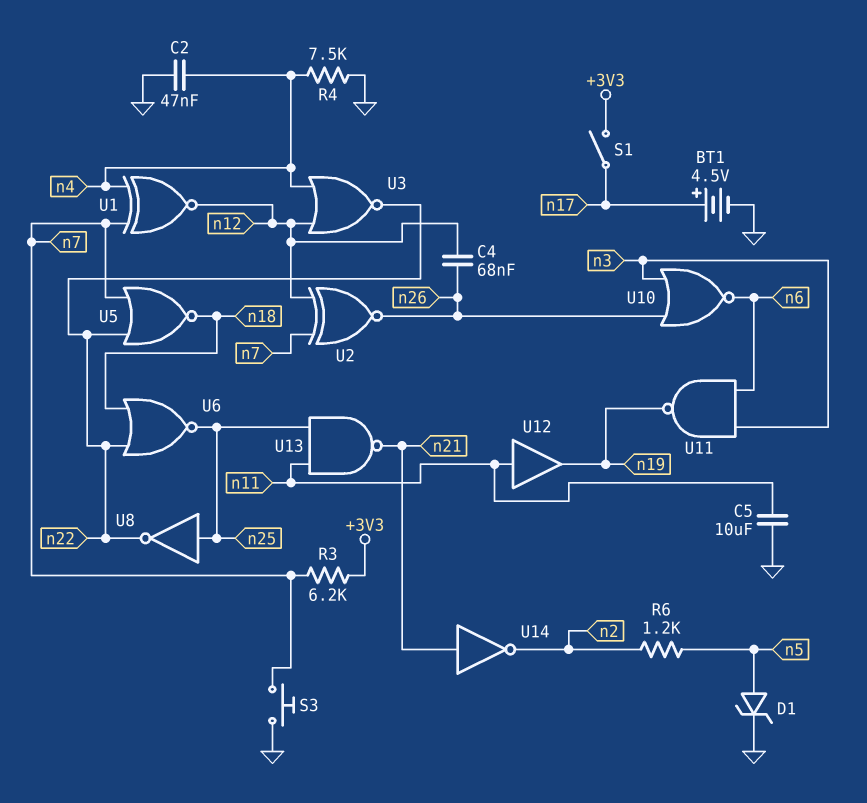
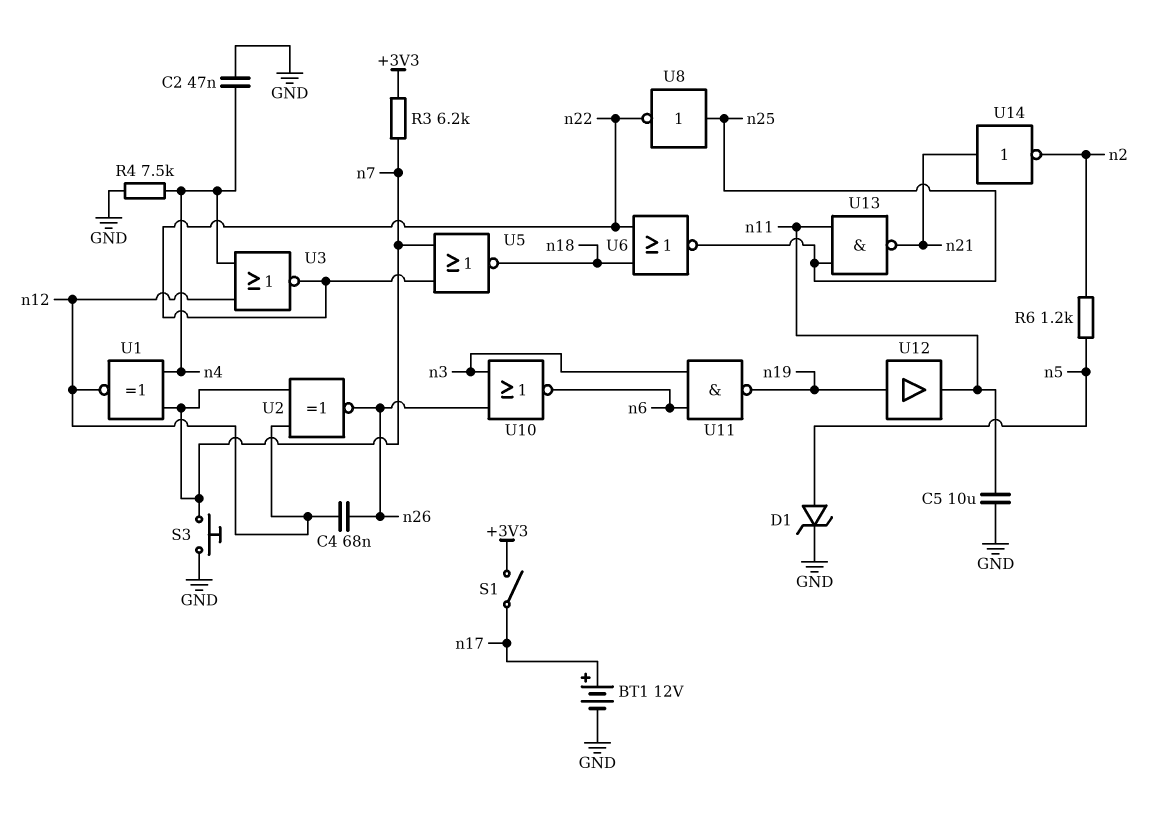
BT1: 4.5V (plus n17, minus GND) -> 12V (plus n17, minus GND)
U12: buffer (in n11, out n19) -> buffer (in n19, out n11)

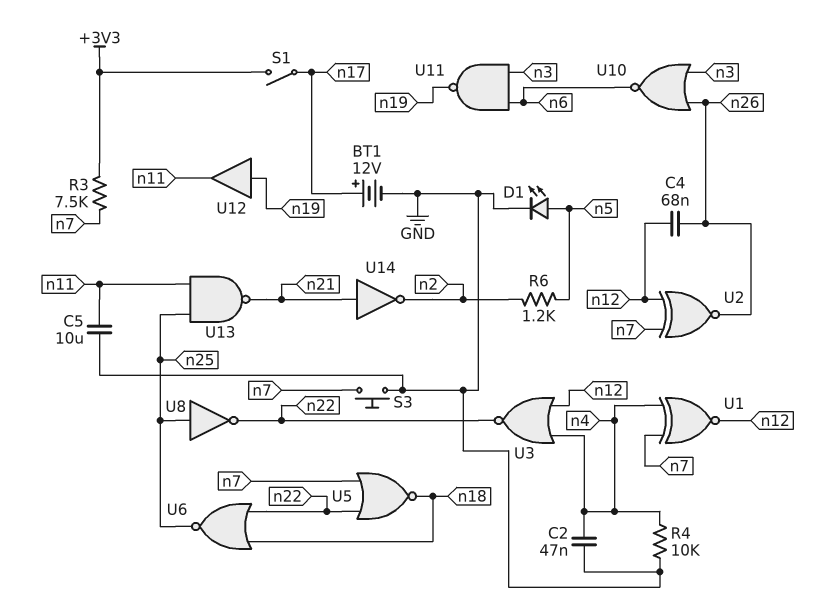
D1: zener (A n5, K GND) -> LED (A n5, K GND)
R3: 6.2k (+3V3, n7) -> 7.5k (+3V3, n7)
R4: 7.5k (GND, n4) -> 10k (GND, n4)

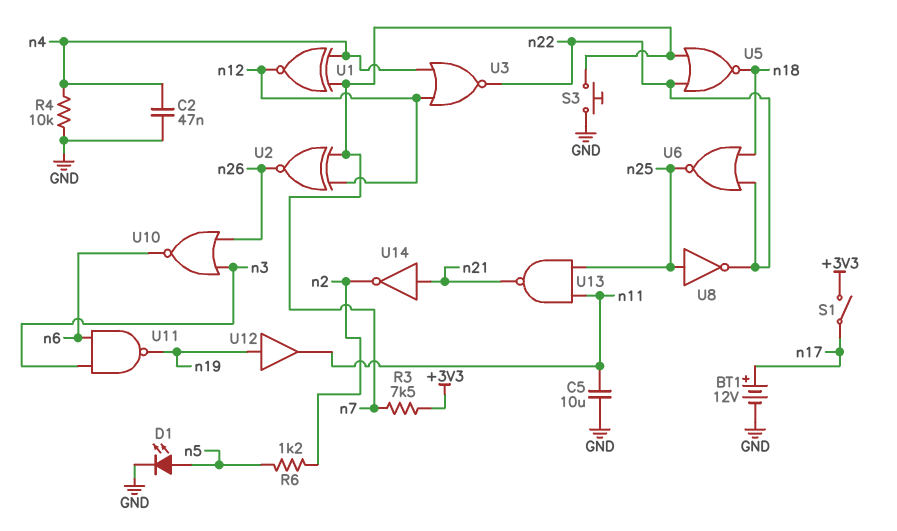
C4: 68nF (n12, n26) -> none

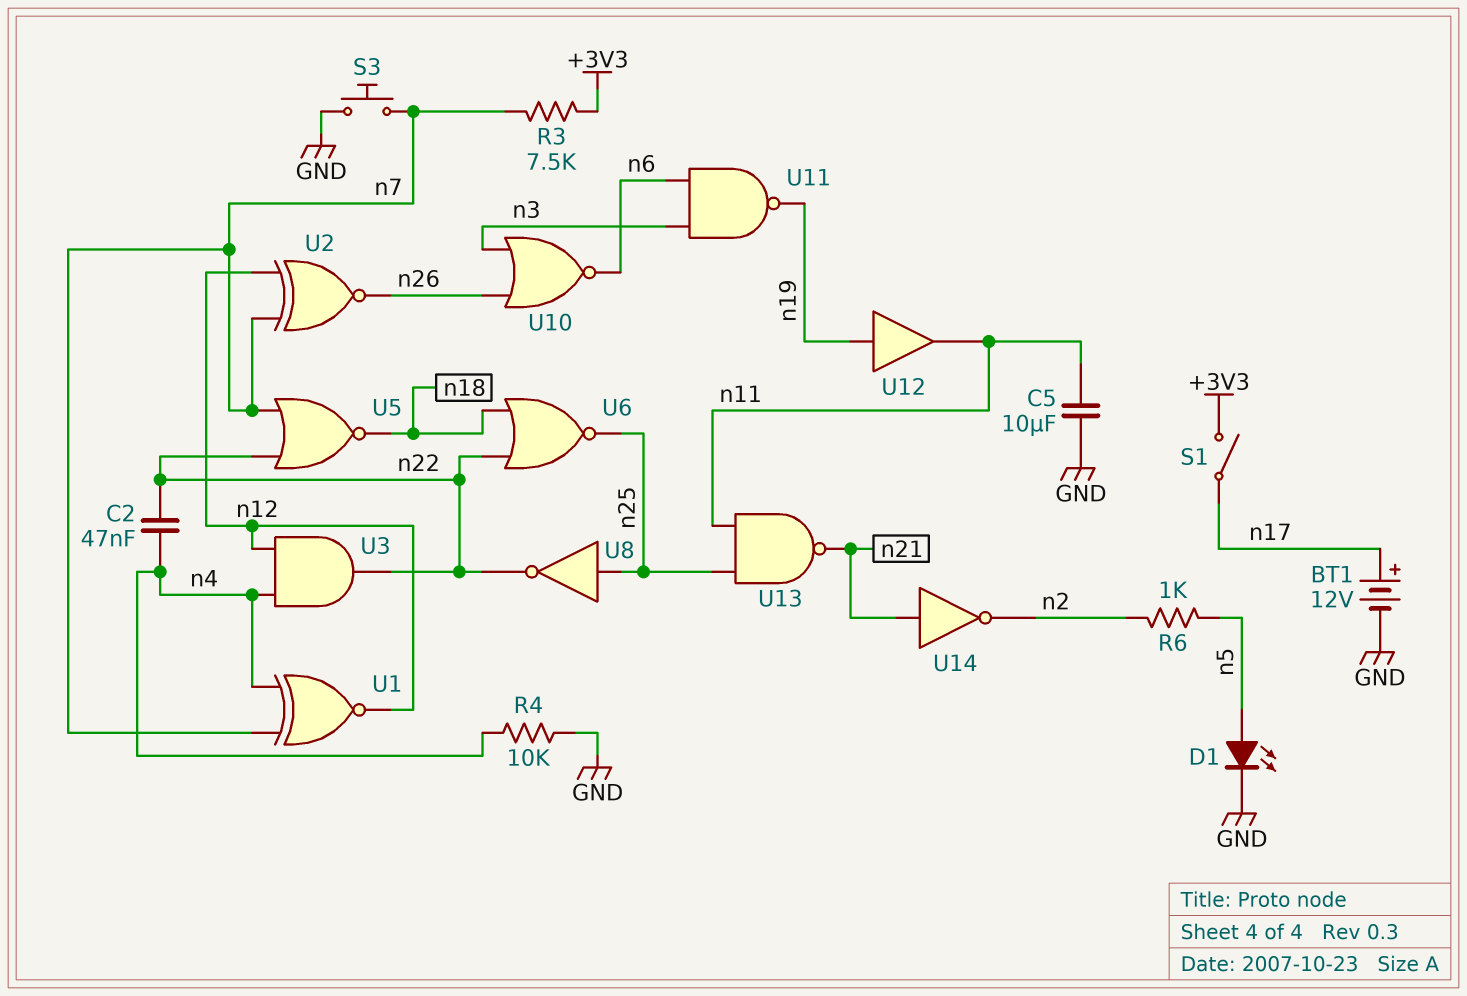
C2: 47nF (GND, n4) -> 47nF (n4, n22)
R6: 1.2k (n2, n5) -> 1k (n2, n5)
U3: NOR (in n4, in n12, out n22) -> AND (in n4, in n12, out n22)

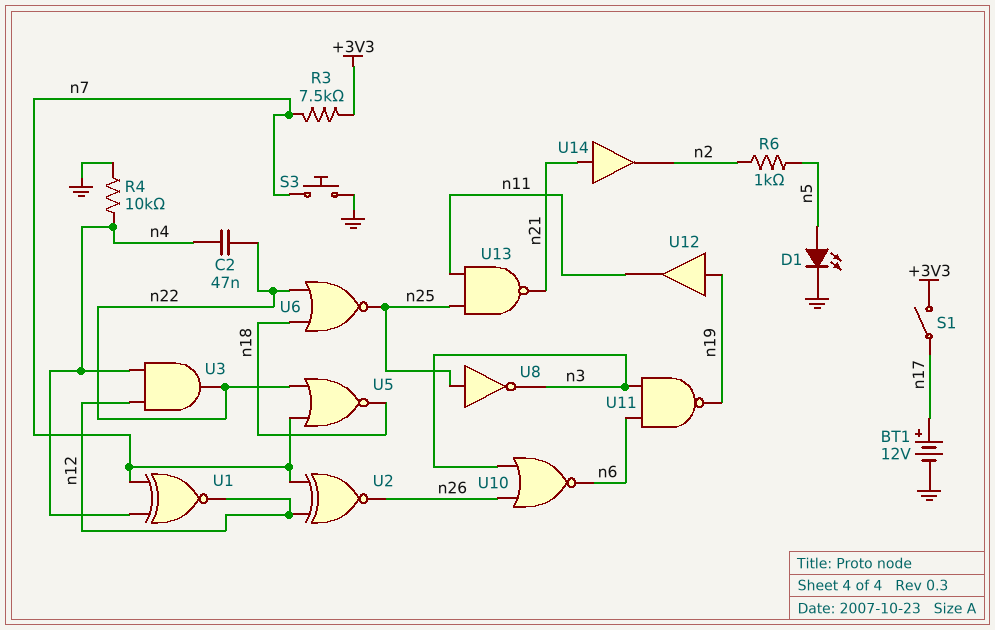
C5: 10uF (GND, n11) -> none
U8: NOT (in n25, out n22) -> NOT (in n25, out n3)
U14: NOT (in n21, out n2) -> buffer (in n21, out n2)

